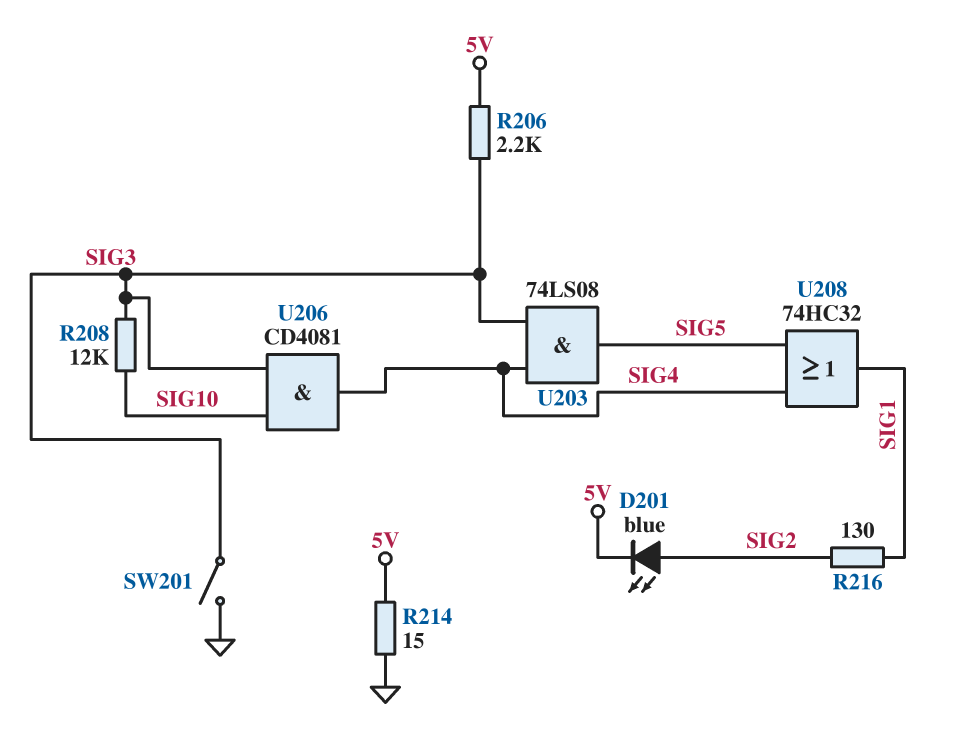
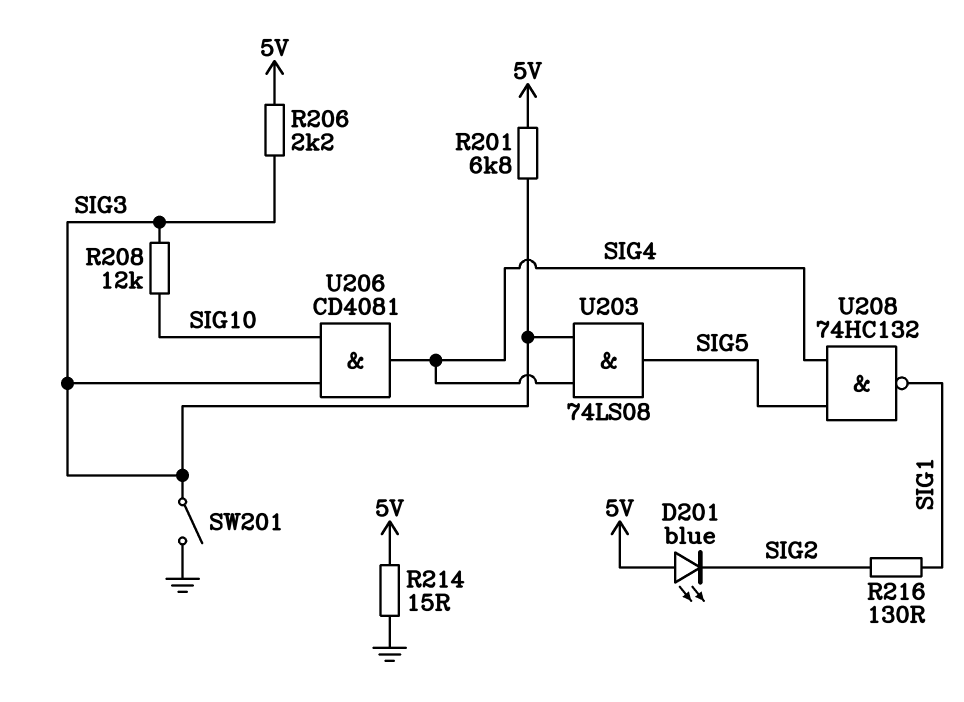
D201: LED blue (A SIG2, K 5V) -> LED blue (A 5V, K SIG2)
R201: none -> 6.8k (5V, SIG3)
U208: OR 74HC32 (in SIG4, in SIG5, out SIG1) -> NAND 74HC132 (in SIG4, in SIG5, out SIG1)

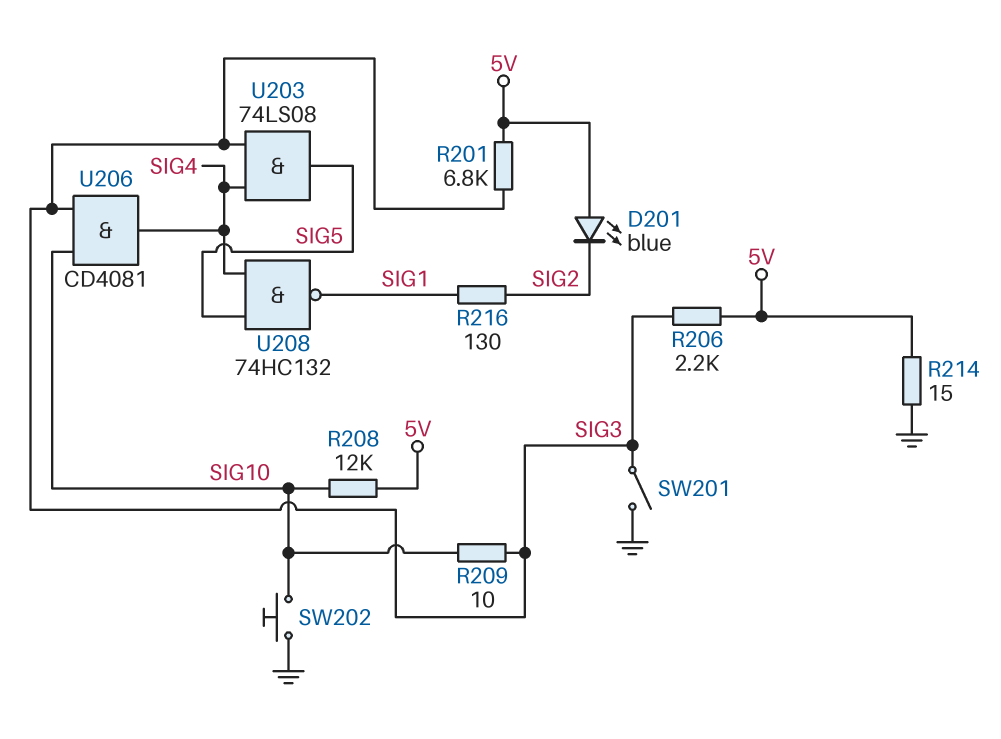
R208: 12k (SIG3, SIG10) -> 12k (5V, SIG10)
R209: none -> 10 (SIG3, SIG10)
SW202: none -> button (GND, SIG10)

